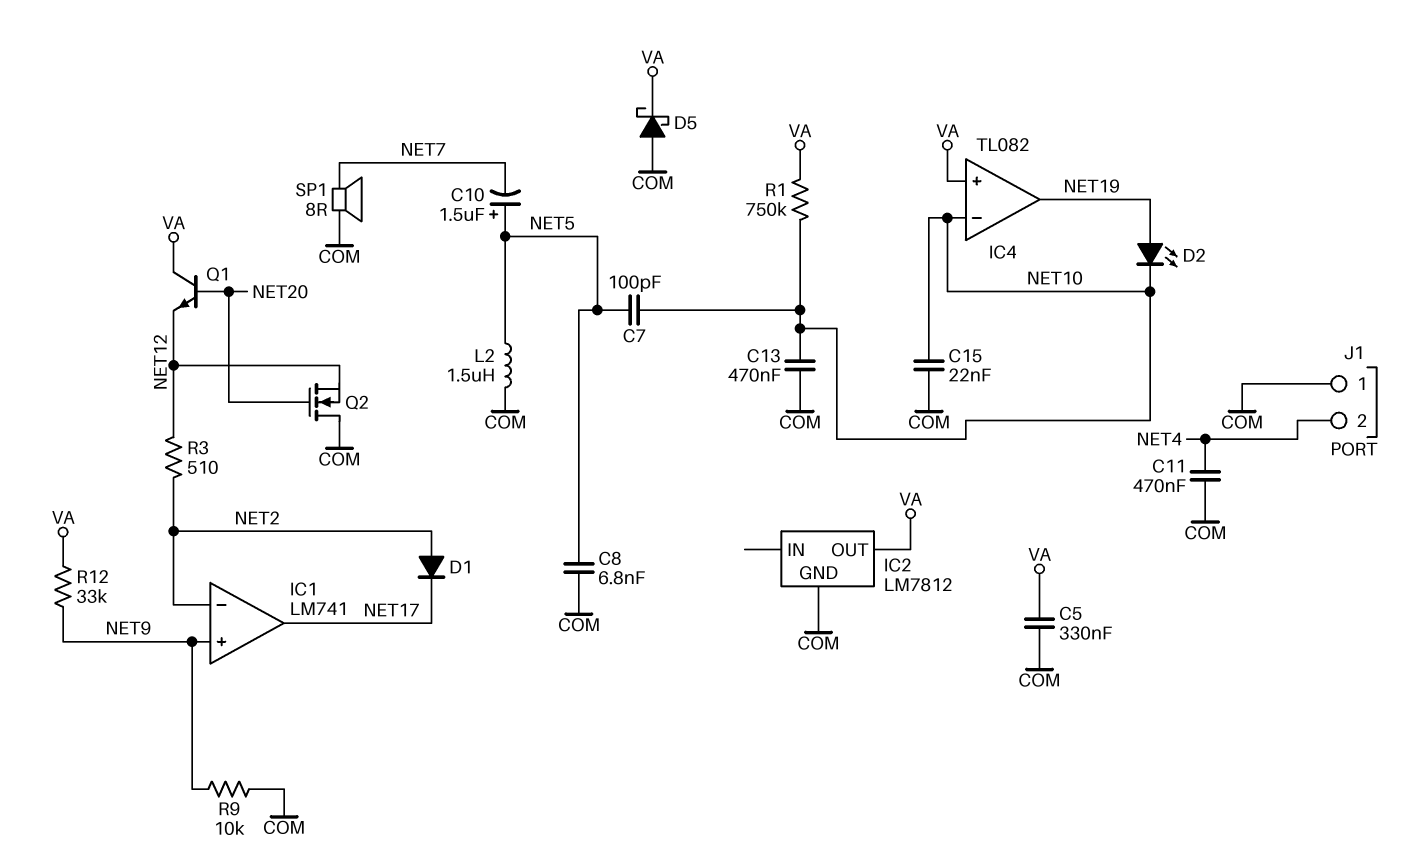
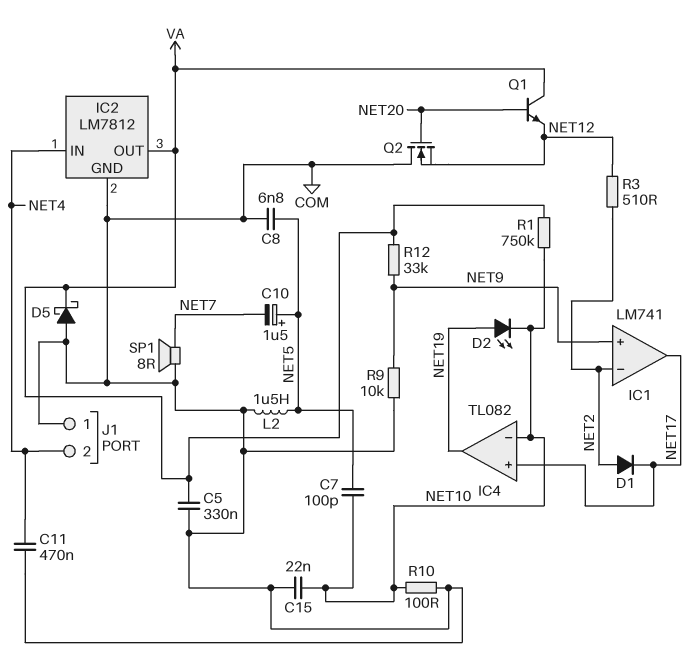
C13: 470nF (COM, NET10) -> none
IC2 pin IN: none -> NET4
IC4 pin in+: VA -> NET17
R10: none -> 100 (COM, NET10)

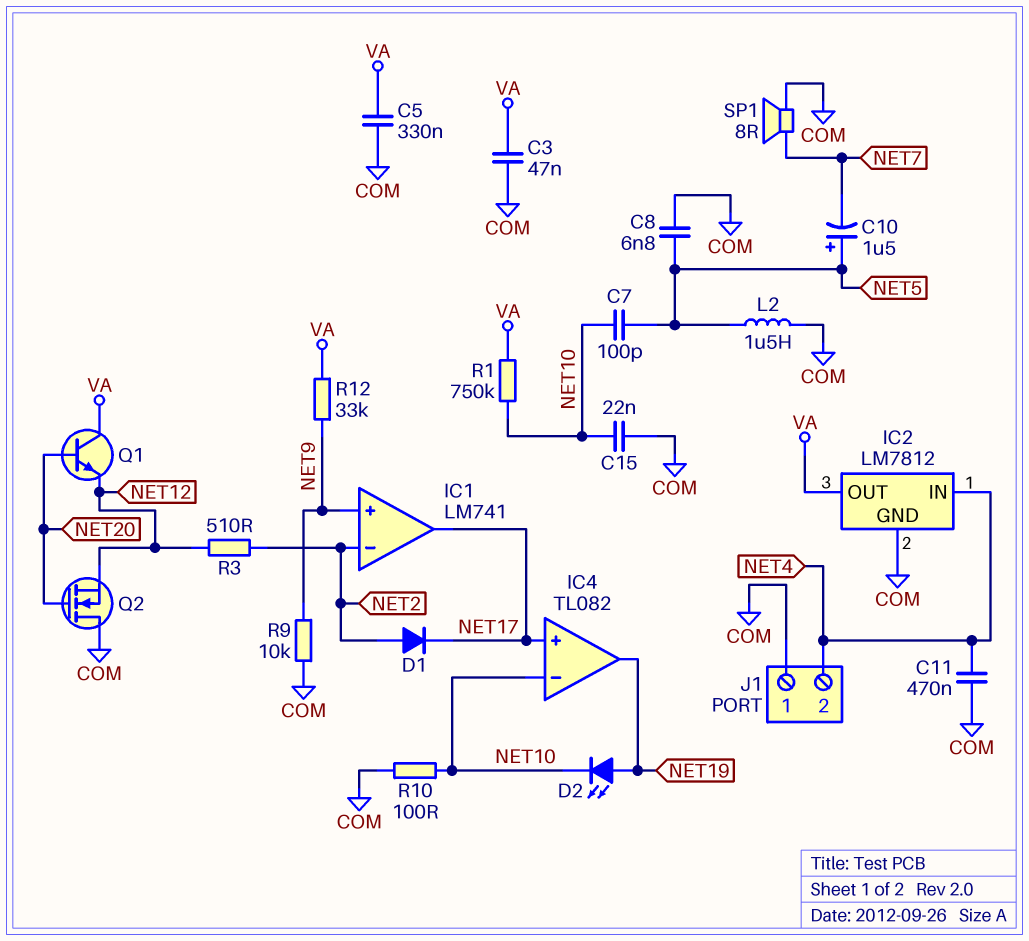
C3: none -> 47nF (COM, VA)
D5: schottky (A COM, K VA) -> none

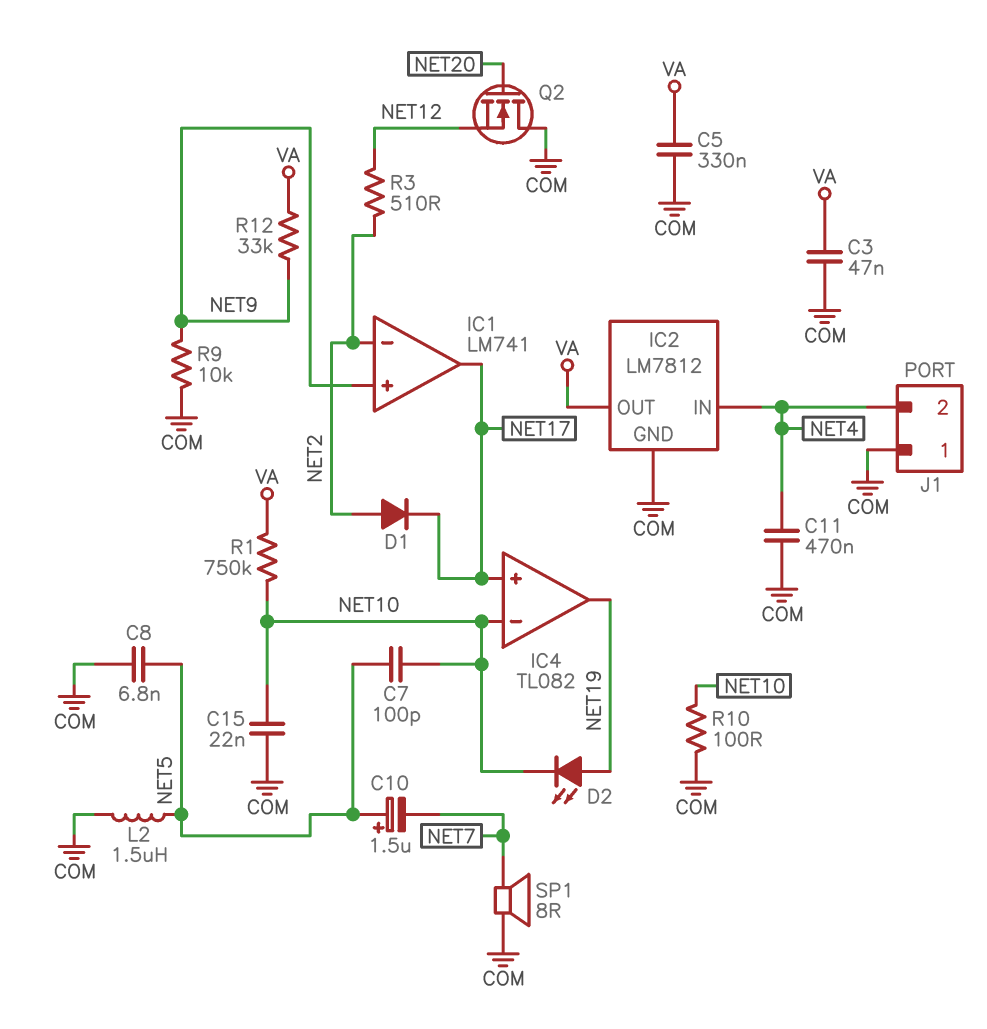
Q1: NPN (B NET20, C VA, E NET12) -> none

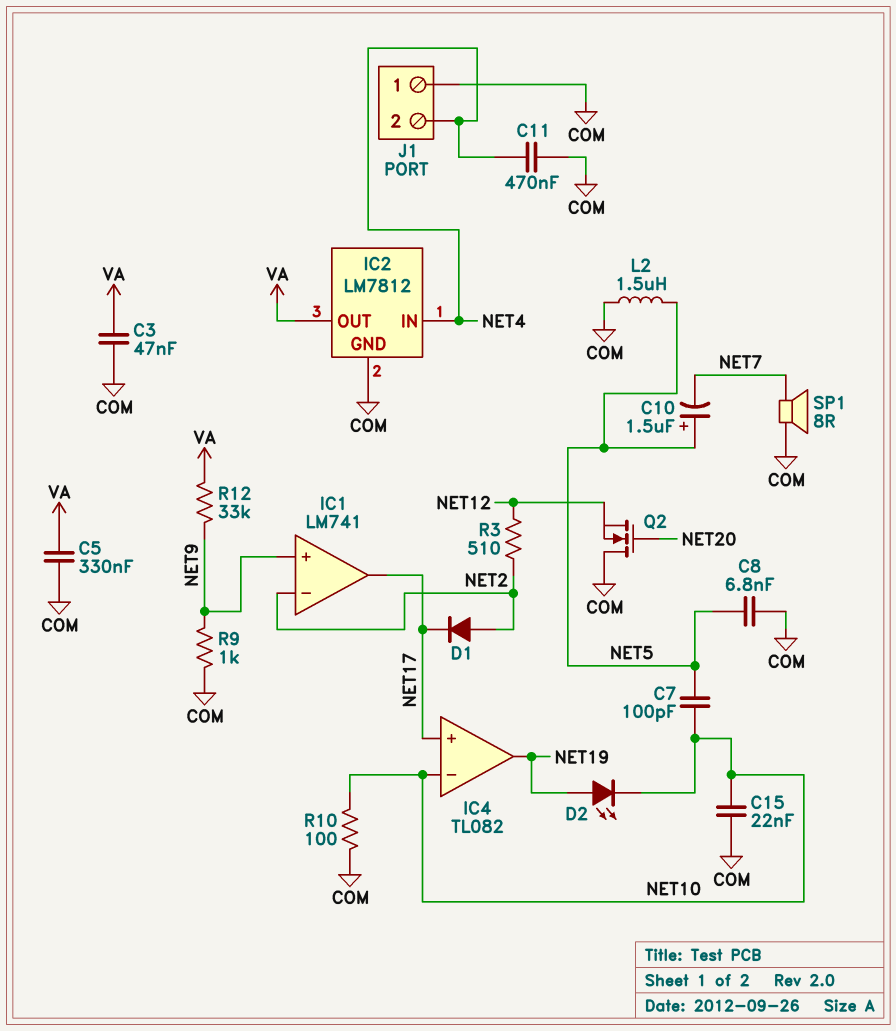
R1: 750k (NET10, VA) -> none
R9: 10k (COM, NET9) -> 1k (COM, NET9)

